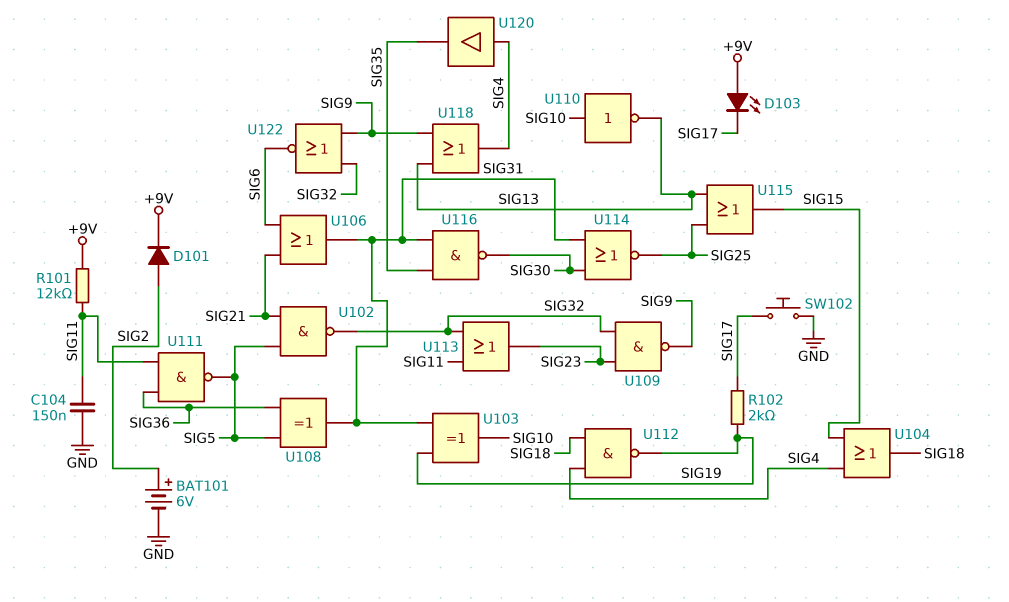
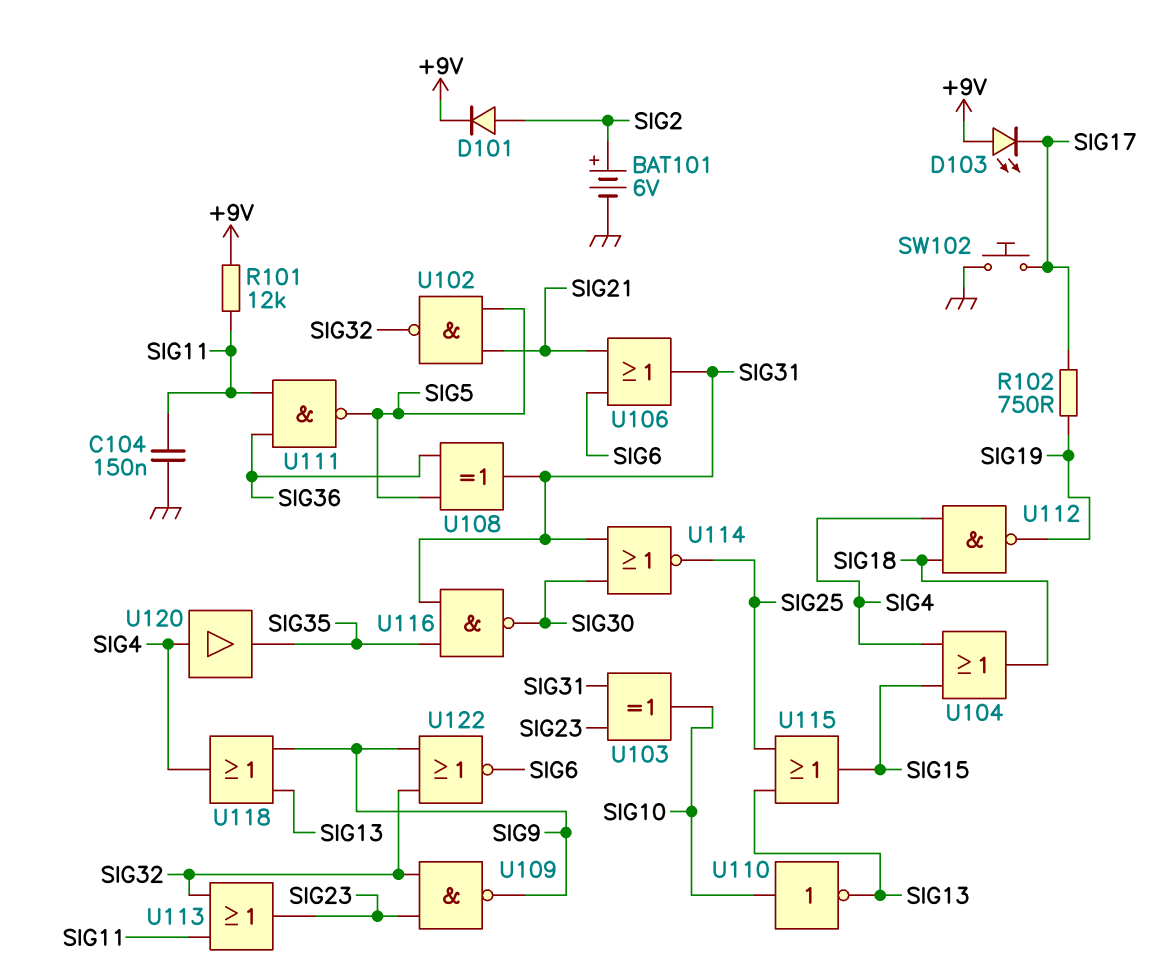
R102: 2k (SIG17, SIG19) -> 750 (SIG17, SIG19)
U103: XOR (in SIG19, in SIG31, out SIG10) -> XOR (in SIG23, in SIG31, out SIG10)

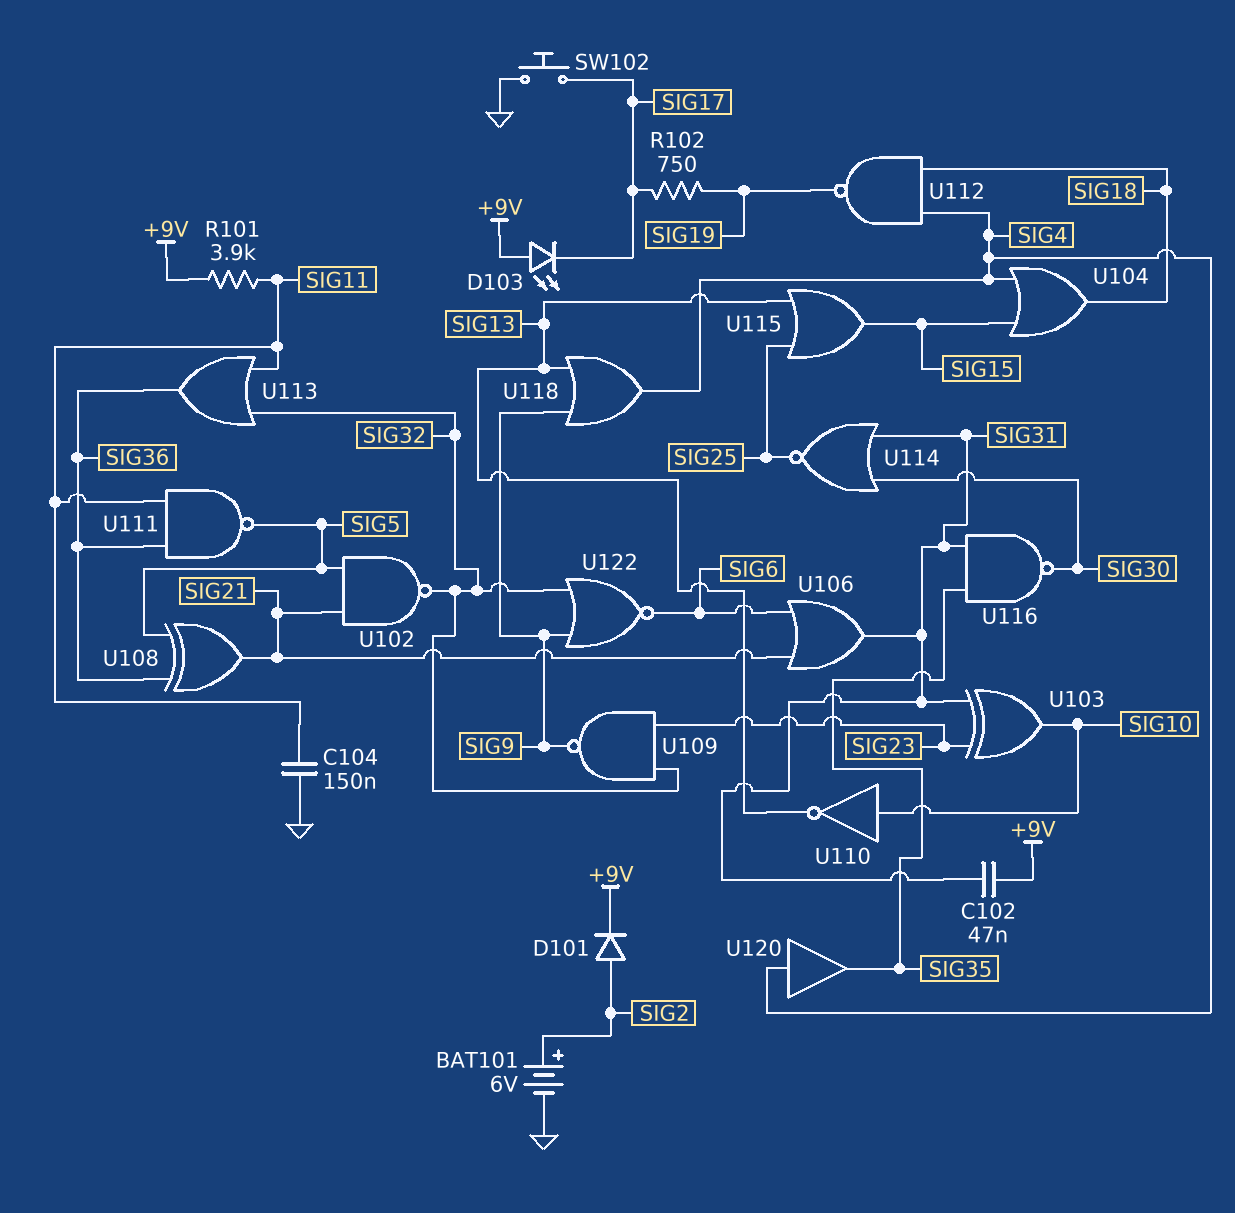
C102: none -> 47nF (+9V, SIG31)
R101: 12k (+9V, SIG11) -> 3.9k (+9V, SIG11)
U108: XOR (in SIG5, in SIG36, out SIG31) -> XOR (in SIG5, in SIG36, out SIG21)
U113: OR (in SIG11, in SIG32, out SIG23) -> OR (in SIG11, in SIG32, out SIG36)

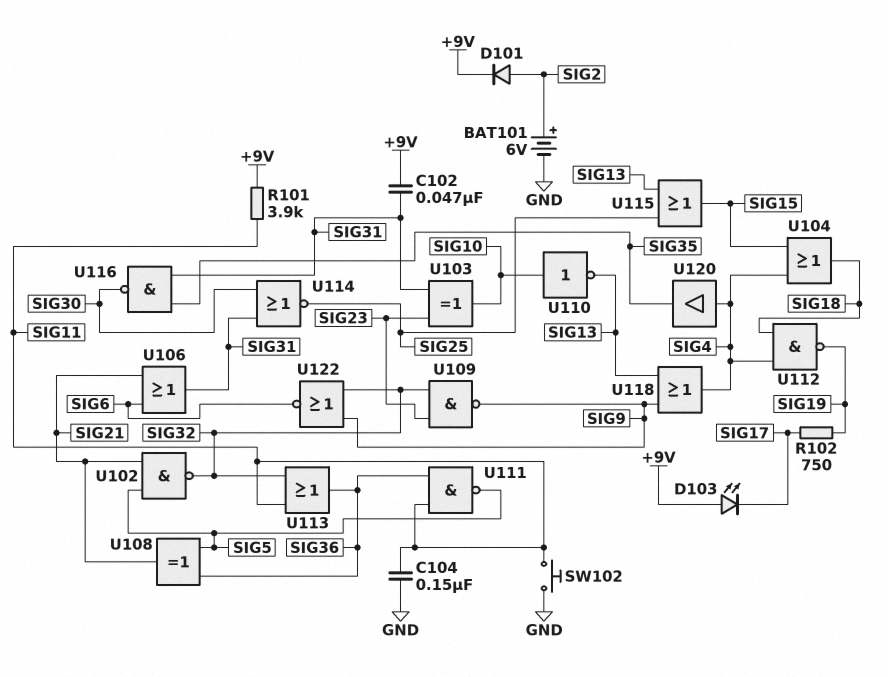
SW102: button (GND, SIG17) -> button (GND, SIG11)

